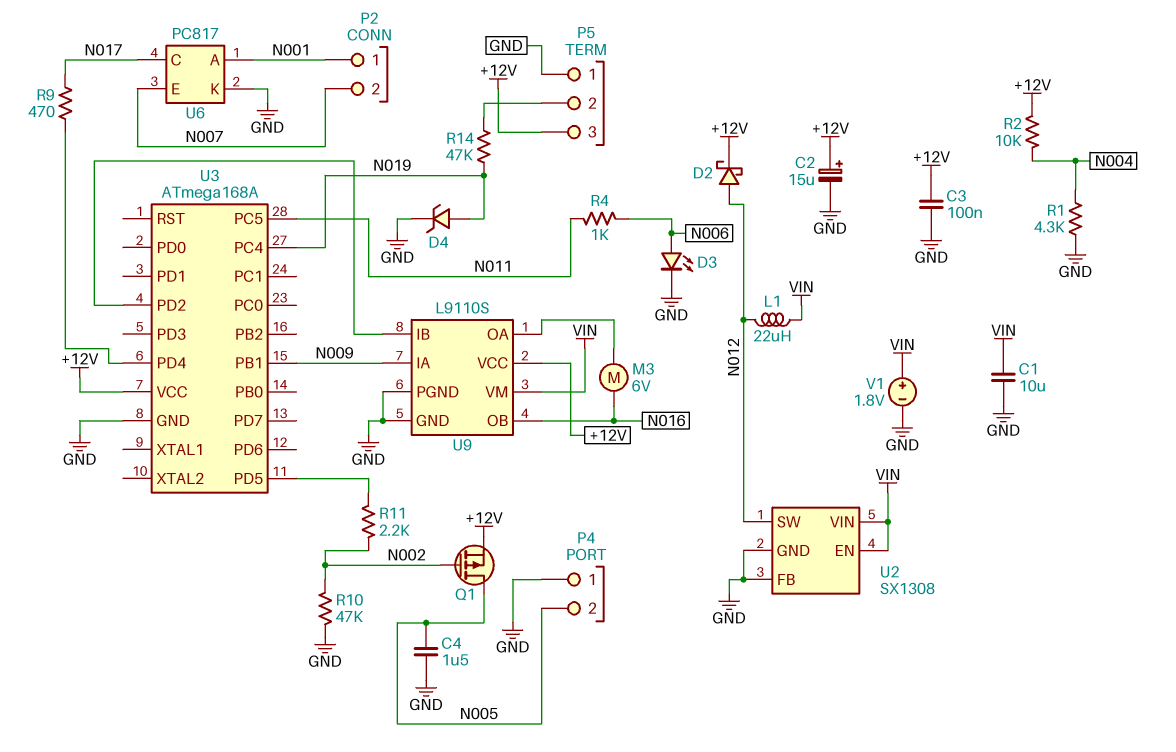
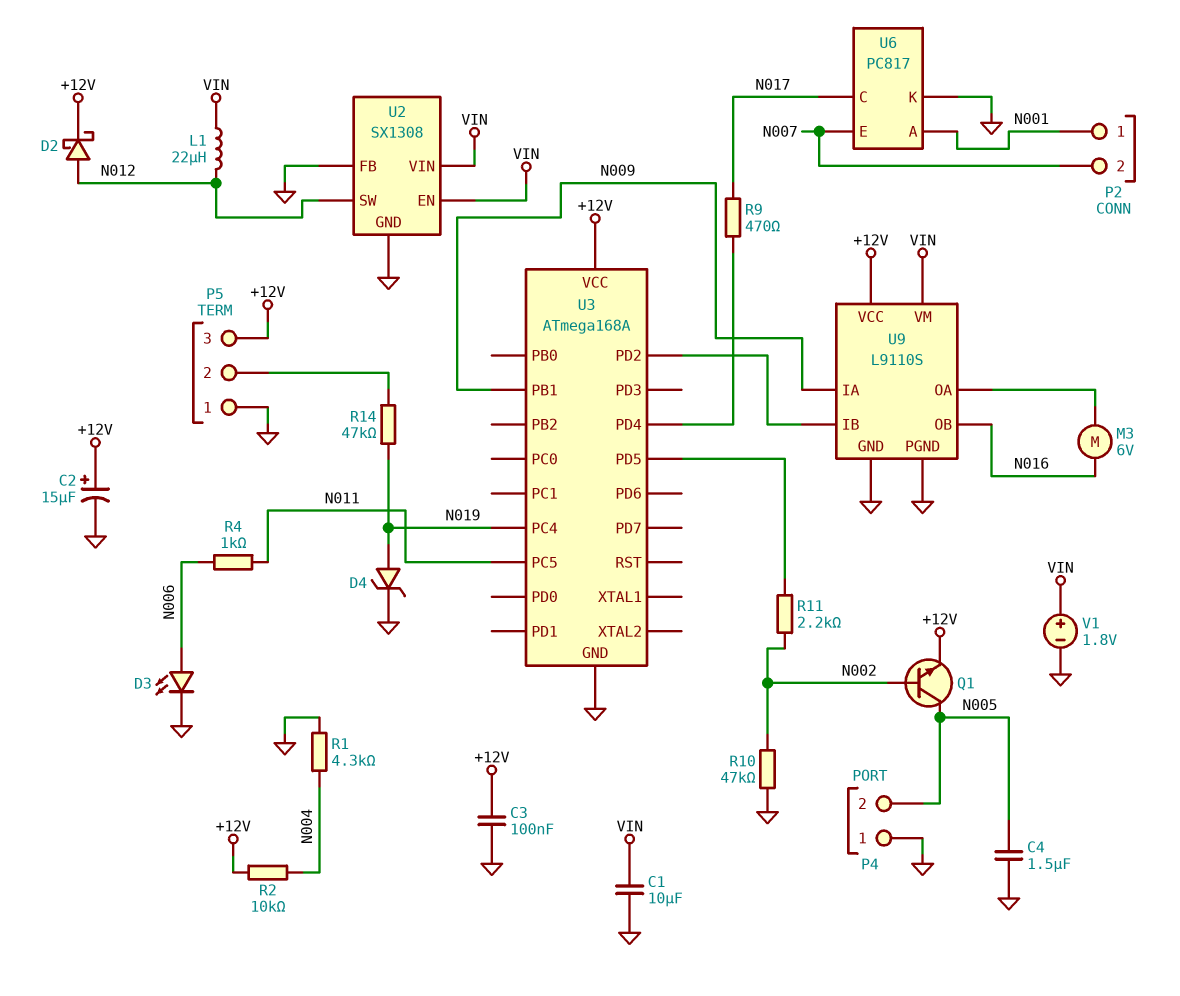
Q1: PMOS (G N002, D N005, S +12V) -> NPN (B N002, C N005, E +12V)

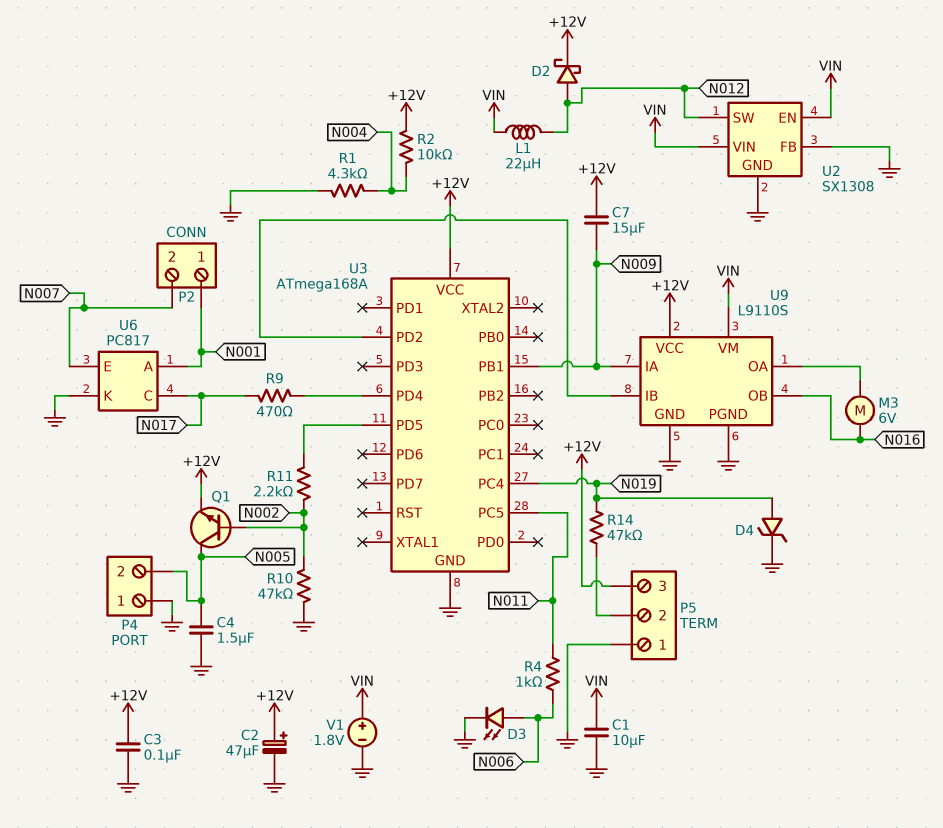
C2: 15uF (plus +12V, minus GND) -> 47uF (plus +12V, minus GND)
C7: none -> 15uF (+12V, N009)

